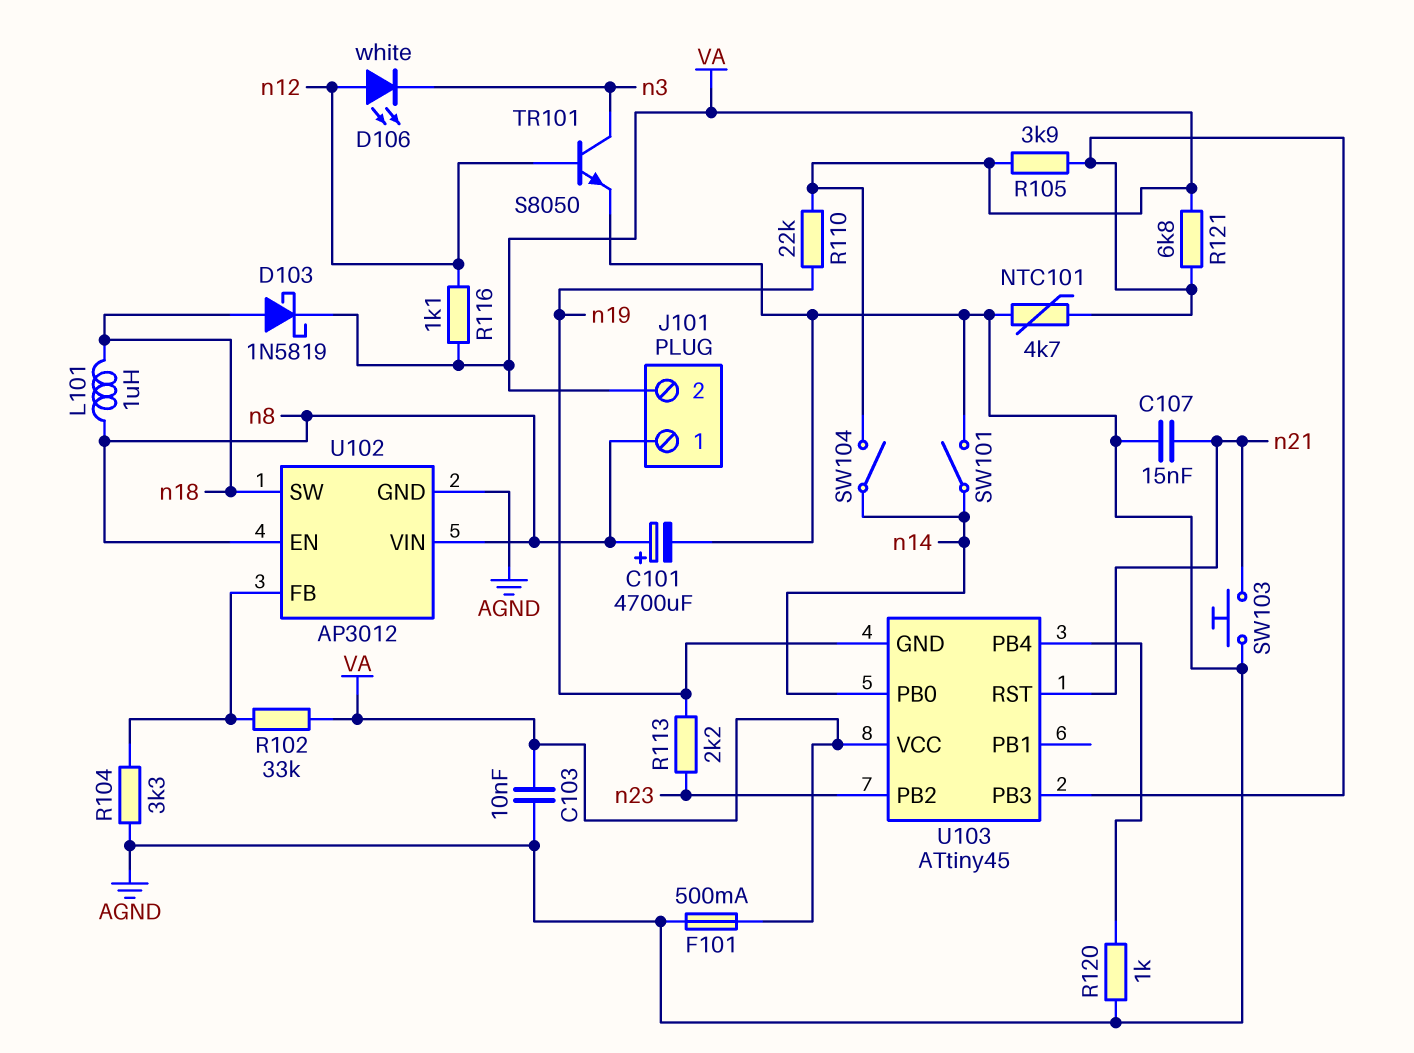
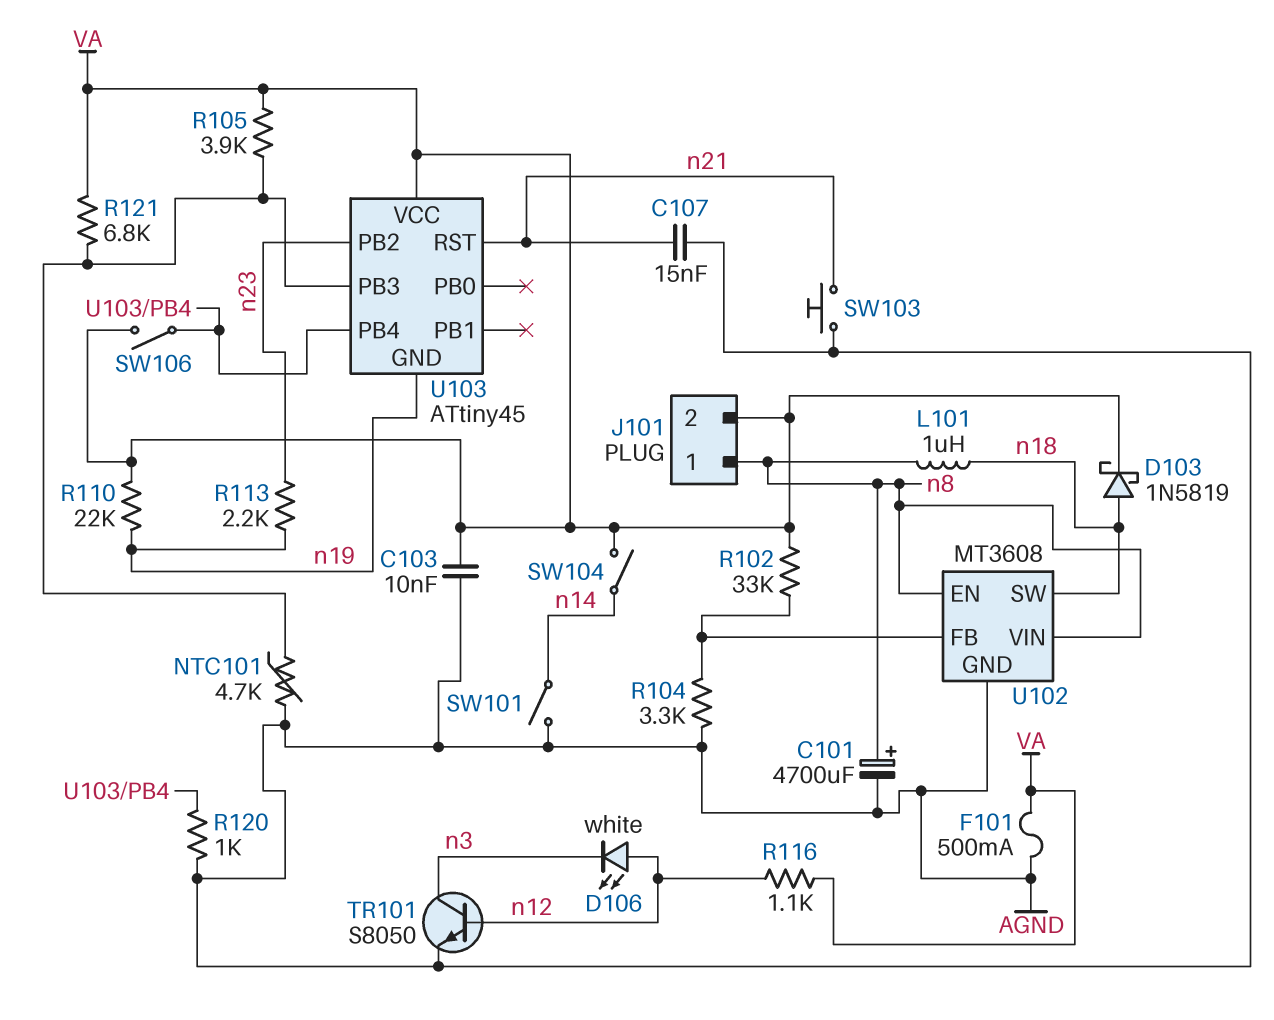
SW106: none -> switch (U103/PB4, VA)
U102: AP3012 -> MT3608
U103 pin PB0: n14 -> none

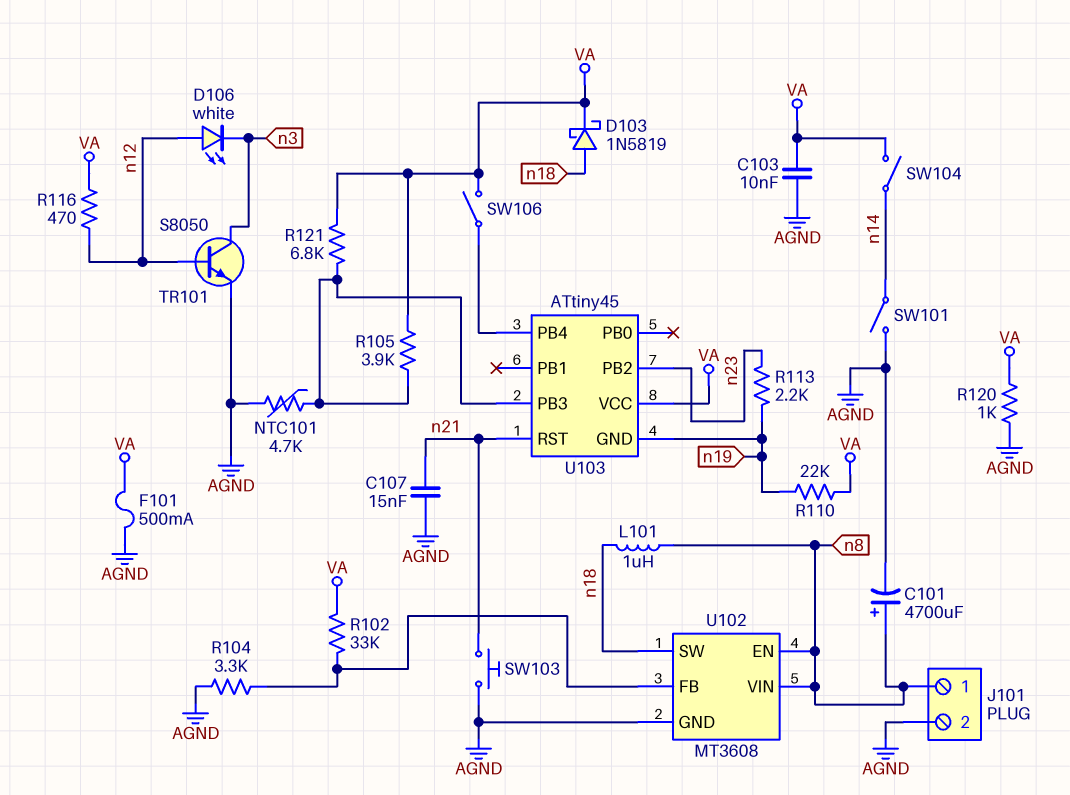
J101 pin 2: VA -> AGND
R116: 1.1k (VA, n12) -> 470 (VA, n12)
R120: 1k (AGND, U103/PB4) -> 1k (AGND, VA)

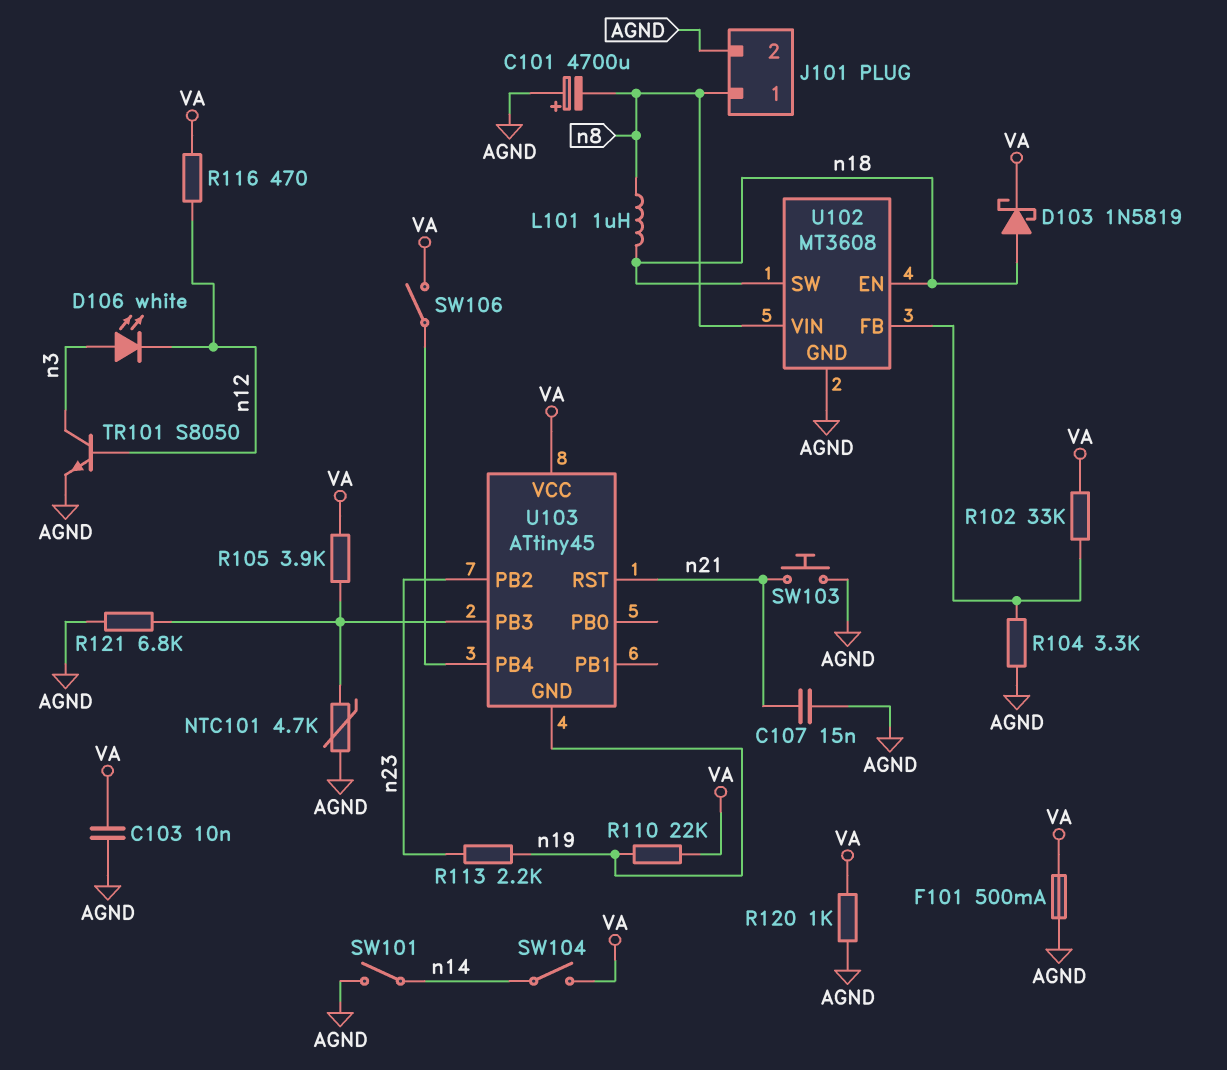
C101: 4700uF (plus n8, minus AGND) -> 4700uF (plus AGND, minus n8)
D106: LED white (A n12, K n3) -> LED white (A n3, K n12)
R121: 6.8k (U103/PB3, VA) -> 6.8k (AGND, U103/PB3)
U102 pin EN: n8 -> n18

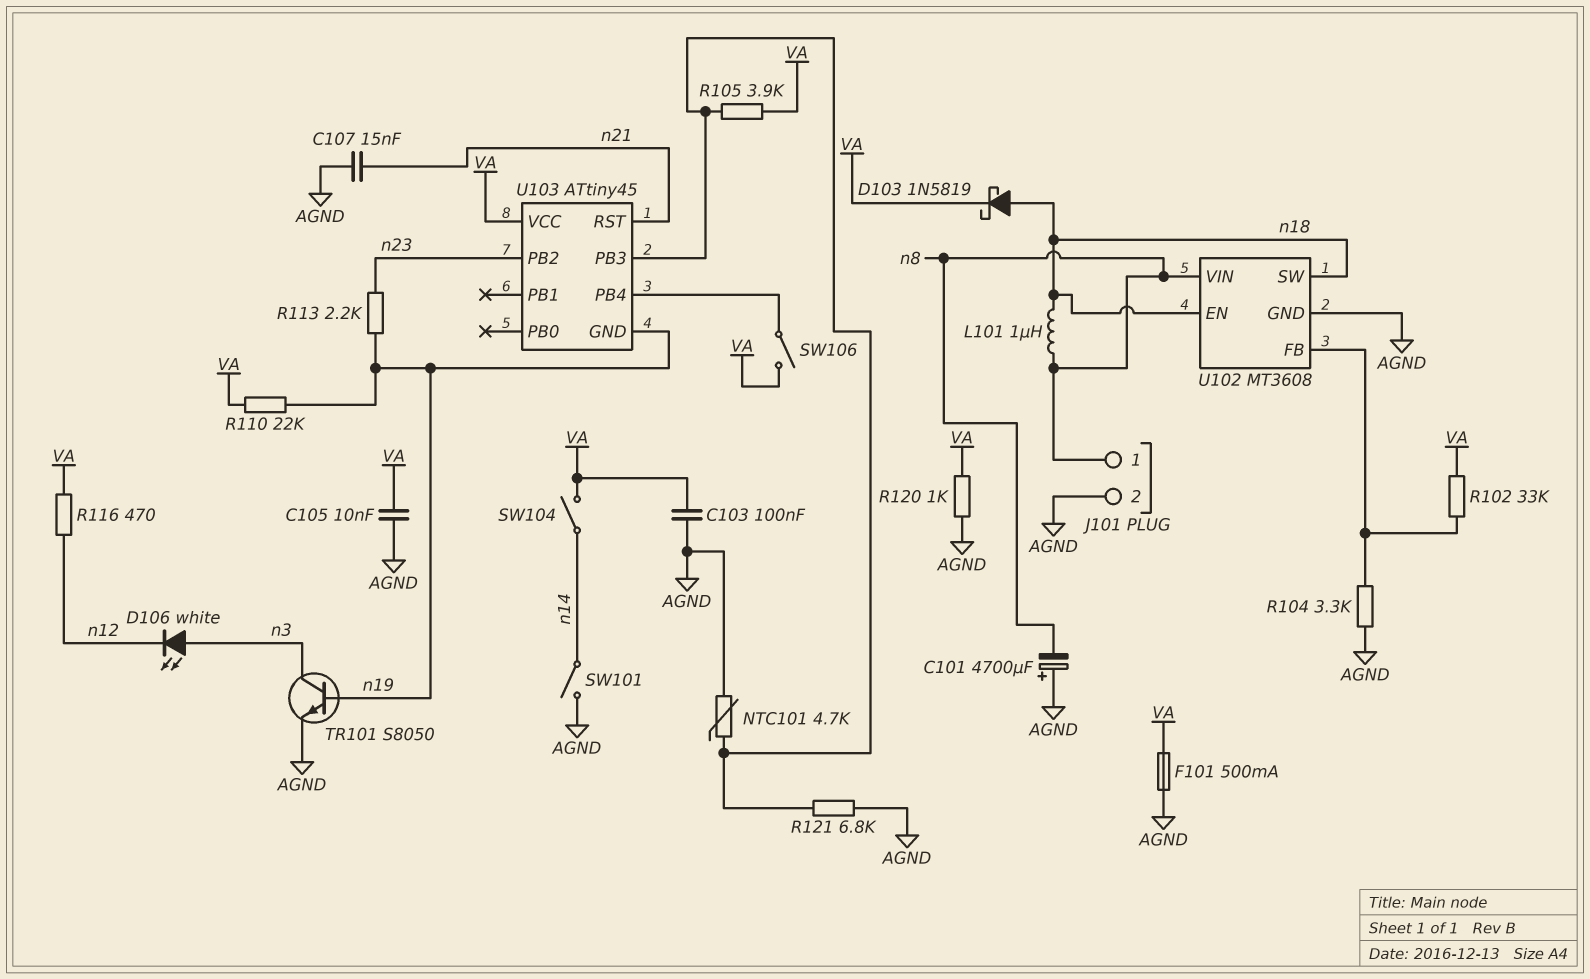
C103: 10nF (AGND, VA) -> 100nF (AGND, VA)
C105: none -> 10nF (AGND, VA)
SW103: button (AGND, n21) -> none
TR101: NPN S8050 (B n12, C n3, E AGND) -> NPN S8050 (B n19, C n3, E AGND)

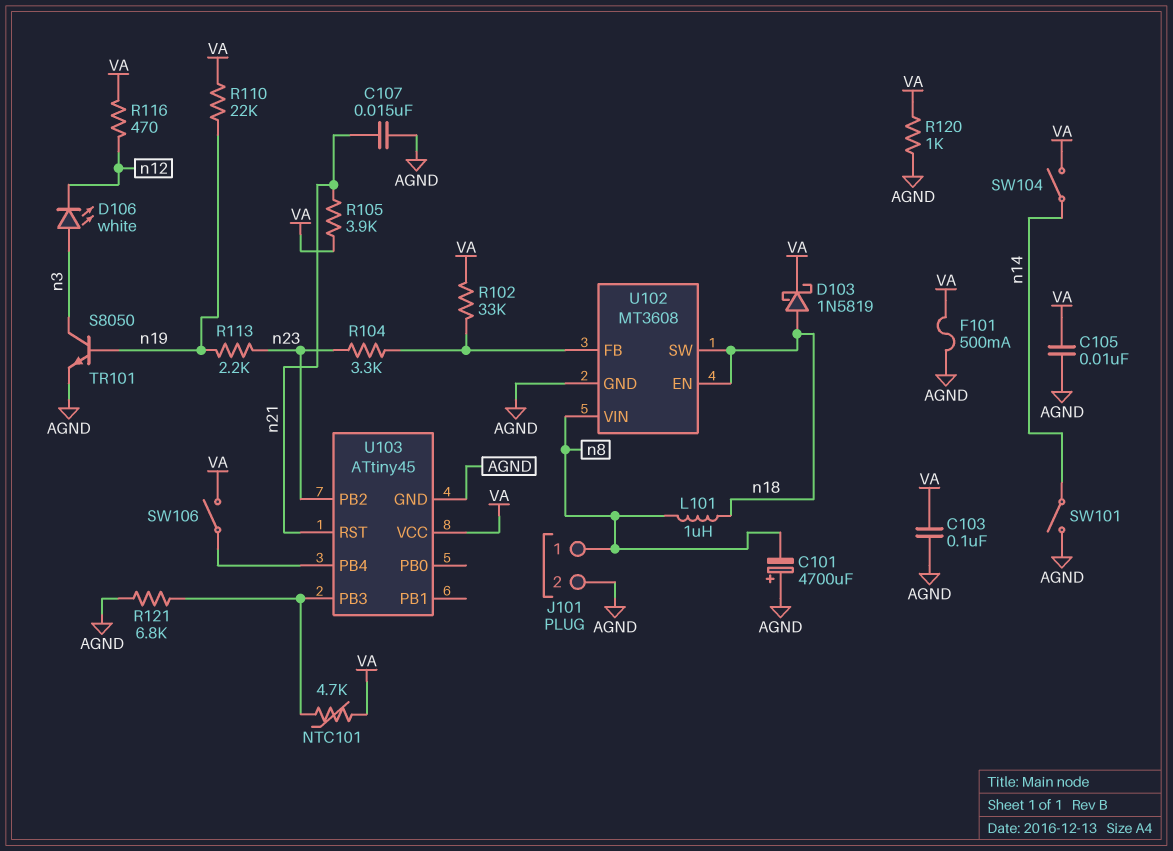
NTC101: 4.7k (AGND, U103/PB3) -> 4.7k (U103/PB3, VA)
R104: 3.3k (AGND, U102/FB) -> 3.3k (U102/FB, n23)
R105: 3.9k (U103/PB3, VA) -> 3.9k (VA, n21)
U103 pin GND: n19 -> AGND

